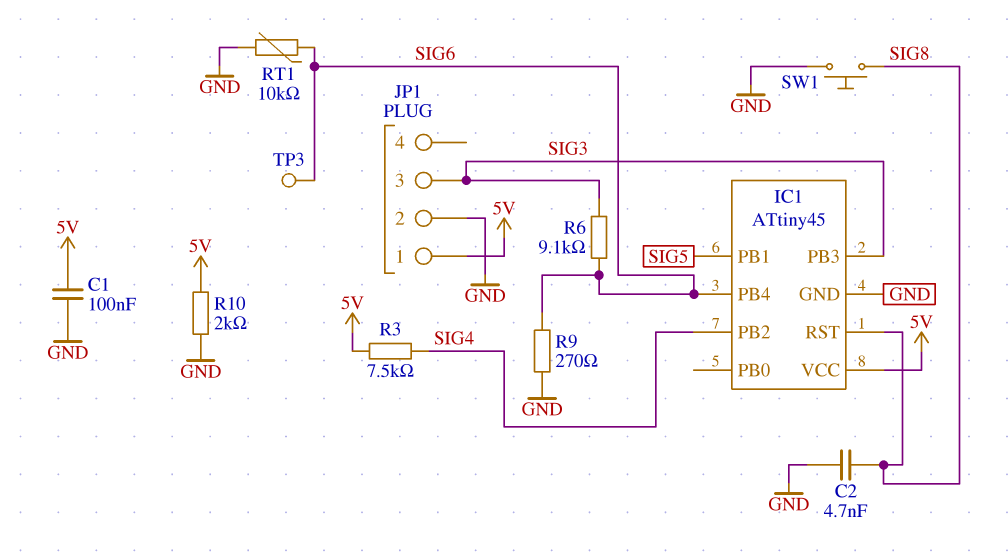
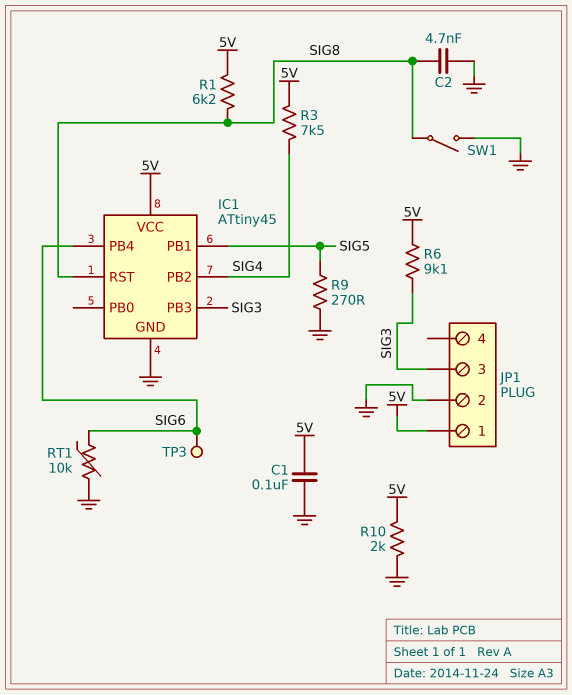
R1: none -> 6.2k (5V, SIG8)
R6: 9.1k (SIG3, SIG6) -> 9.1k (5V, SIG3)
R9: 270 (GND, SIG6) -> 270 (GND, SIG5)
SW1: button (GND, SIG8) -> switch (GND, SIG8)

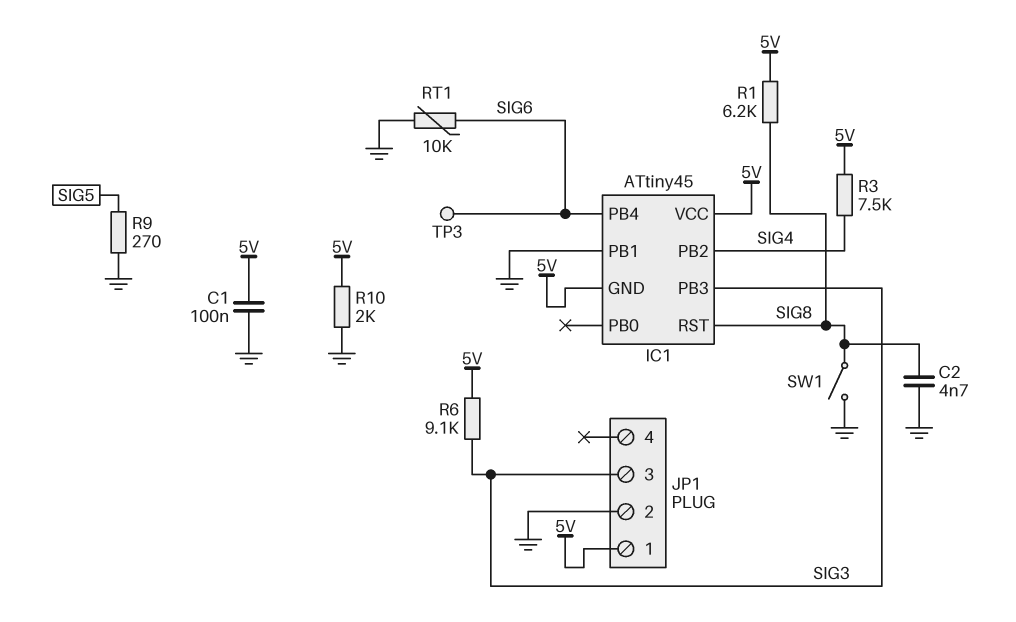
IC1 pin GND: GND -> 5V
IC1 pin PB1: SIG5 -> GND

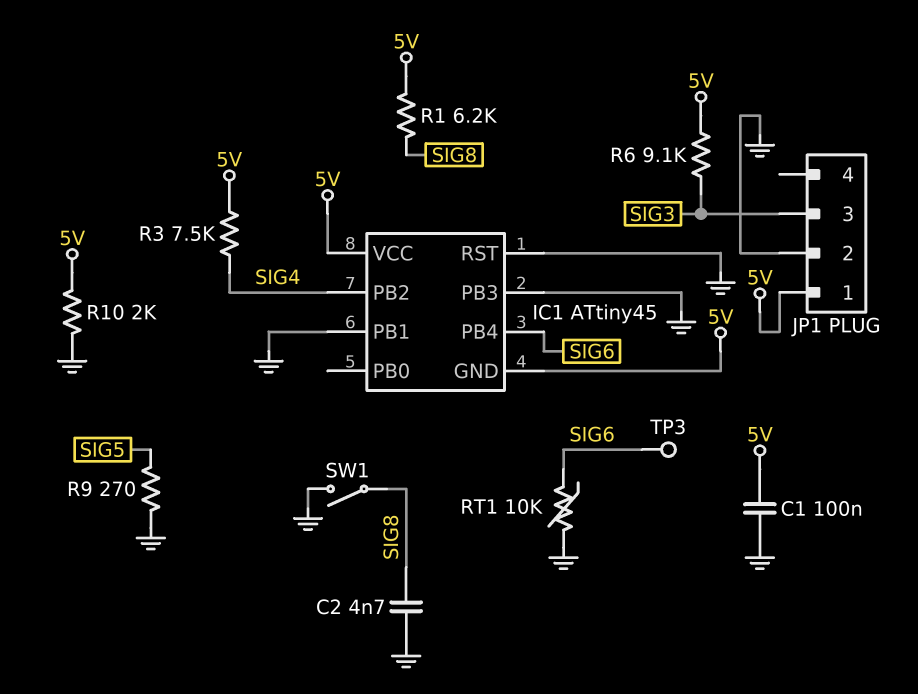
IC1 pin PB3: SIG3 -> GND
IC1 pin RST: SIG8 -> GND

